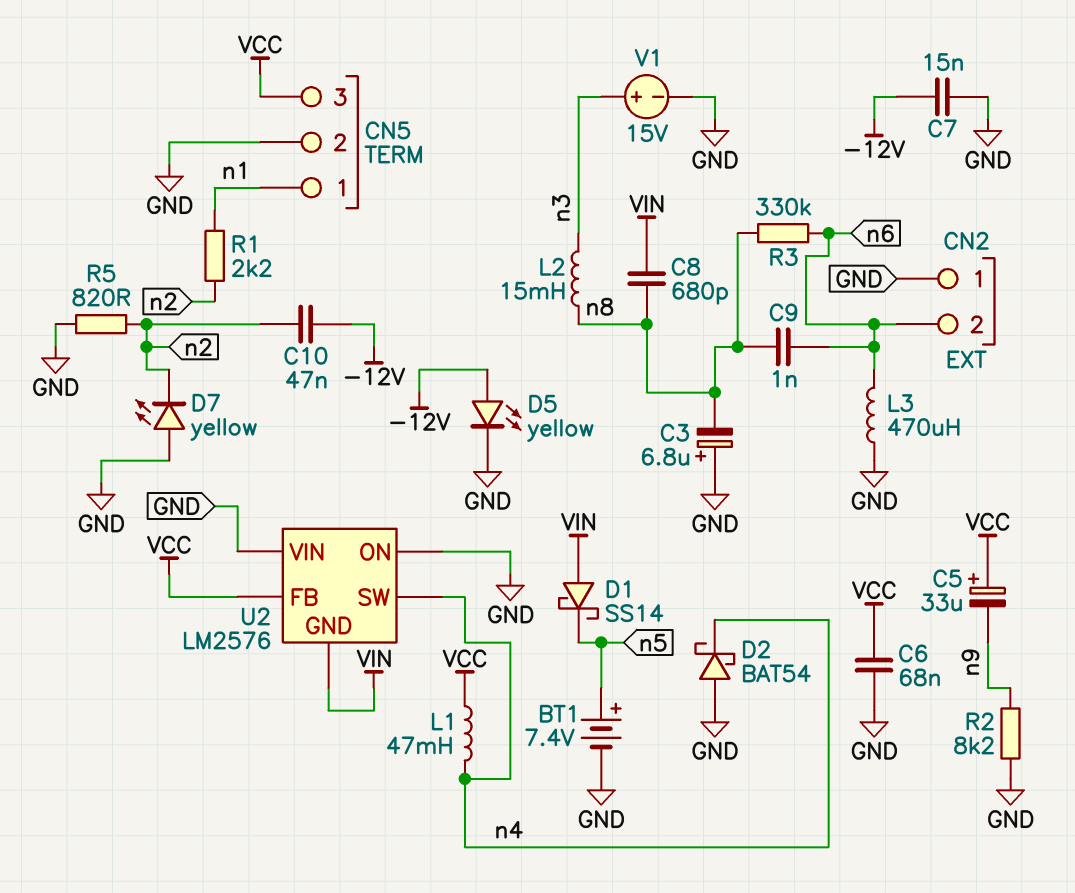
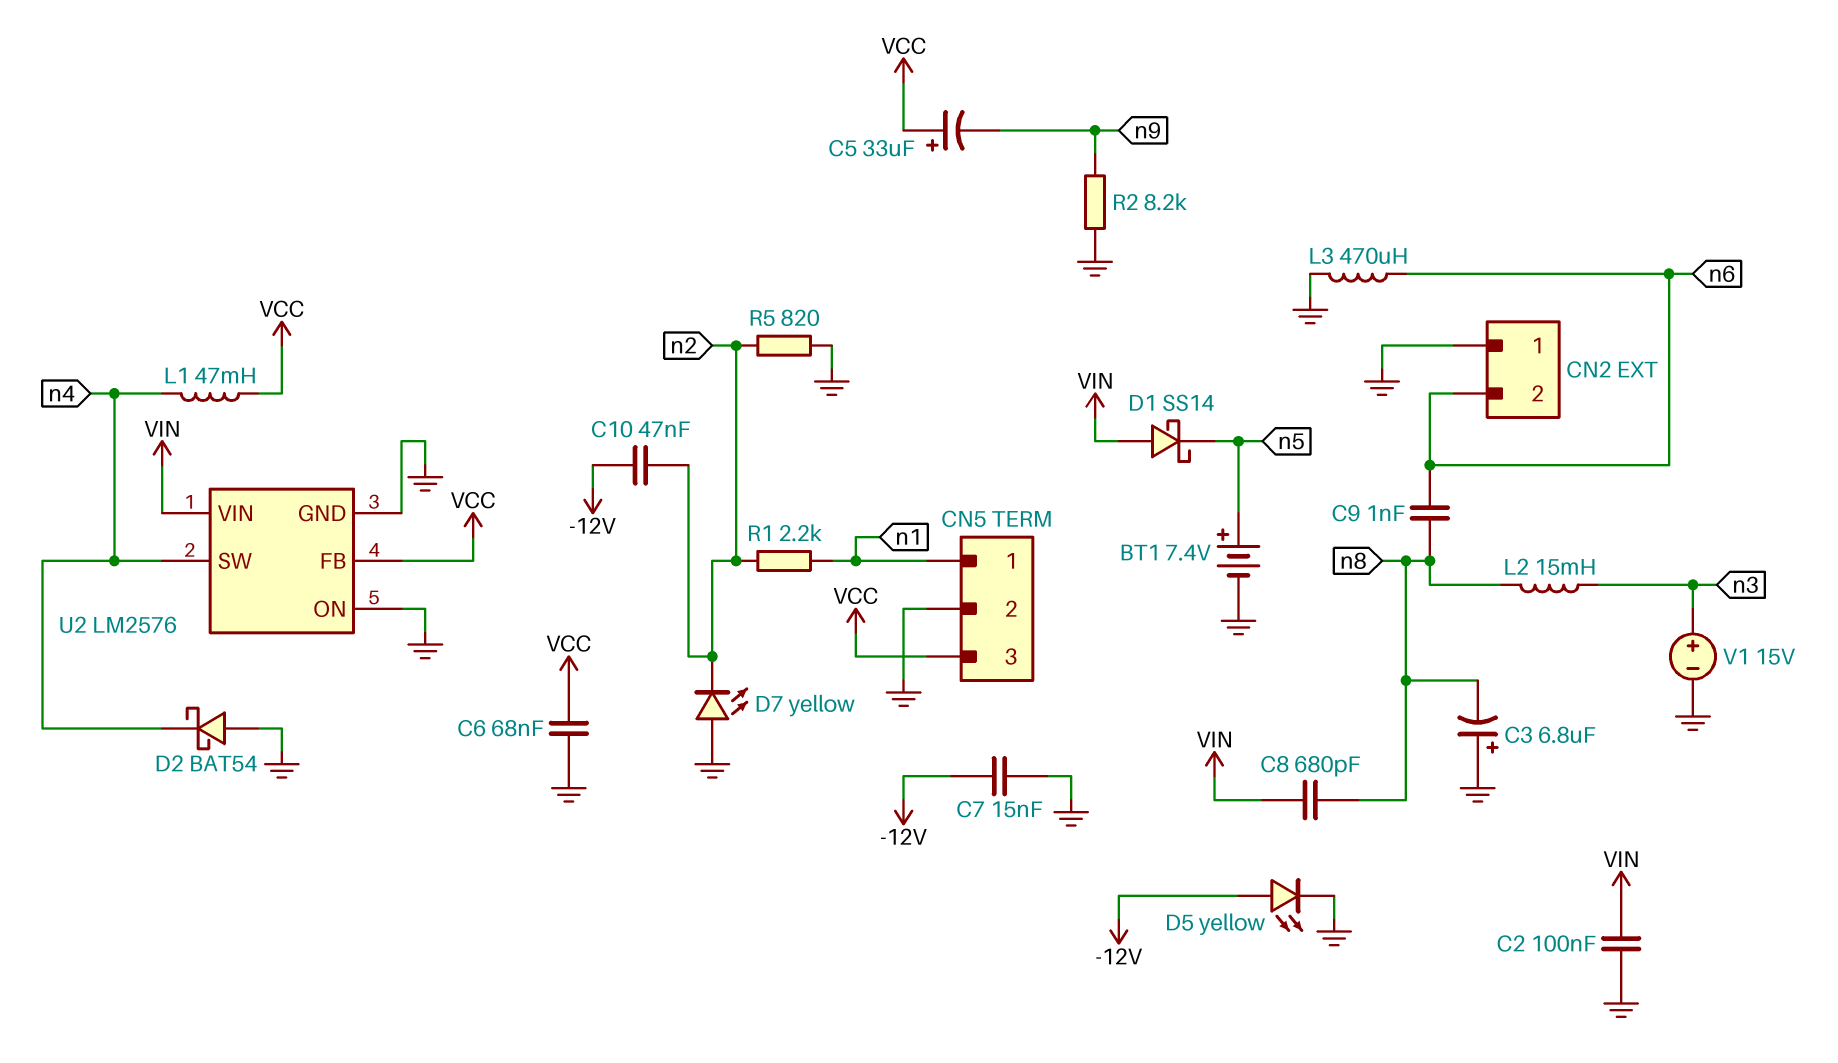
C2: none -> 100nF (GND, VIN)
R3: 330k (n6, n8) -> none
U2 pin GND: VIN -> GND
U2 pin VIN: GND -> VIN

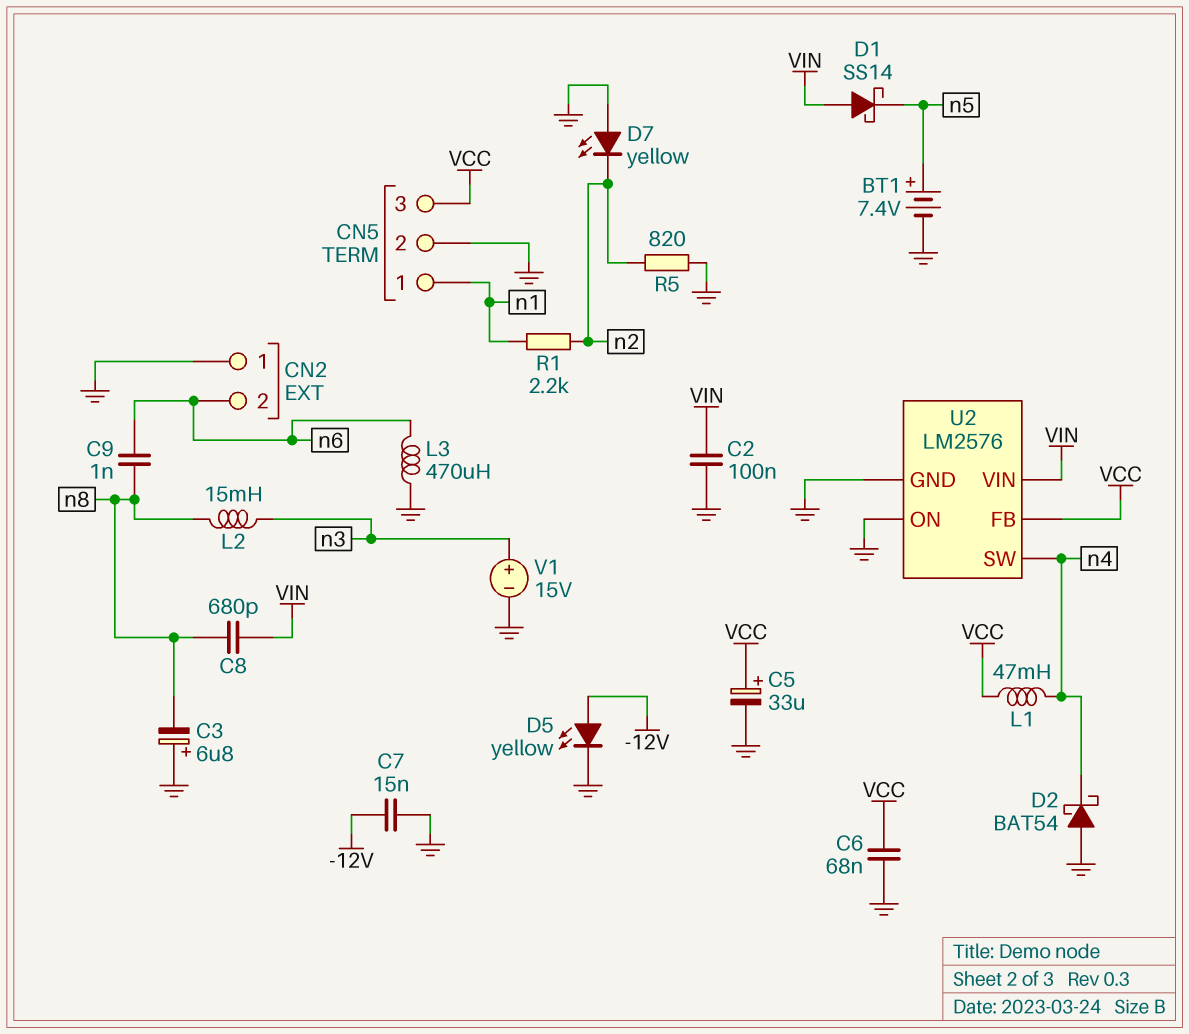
C5: 33uF (plus VCC, minus n9) -> 33uF (plus VCC, minus GND)
C10: 47nF (-12V, n2) -> none
R2: 8.2k (GND, n9) -> none

